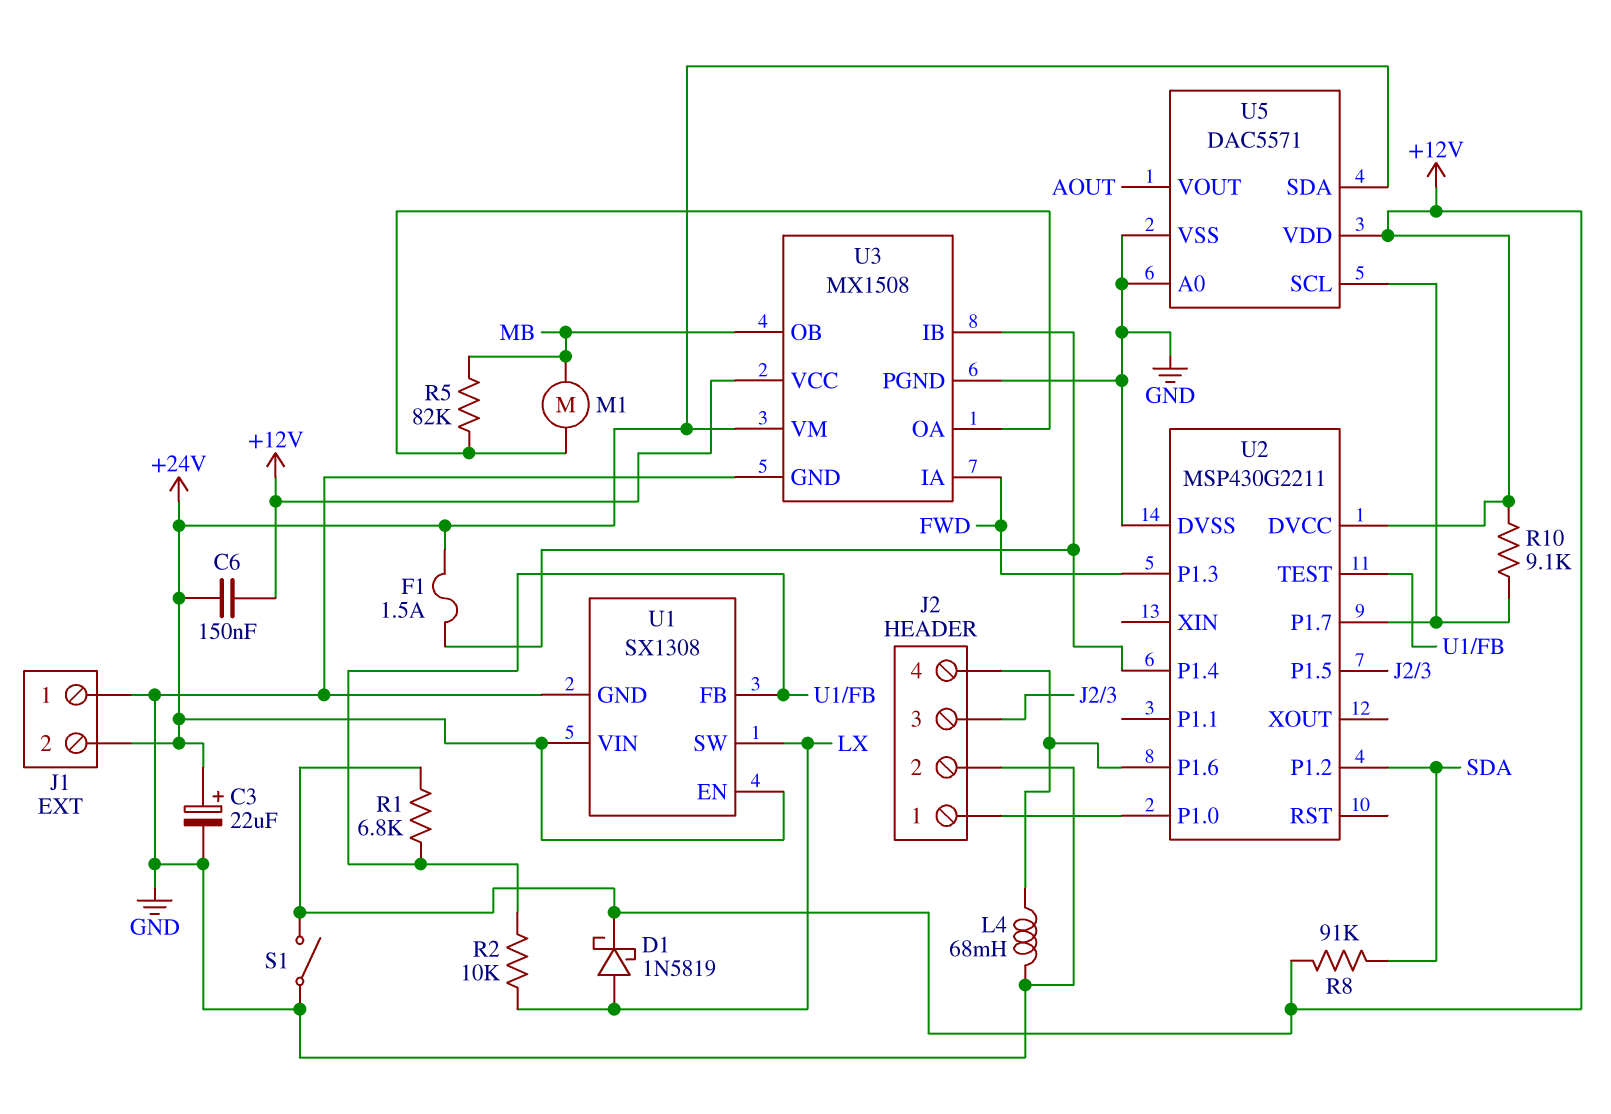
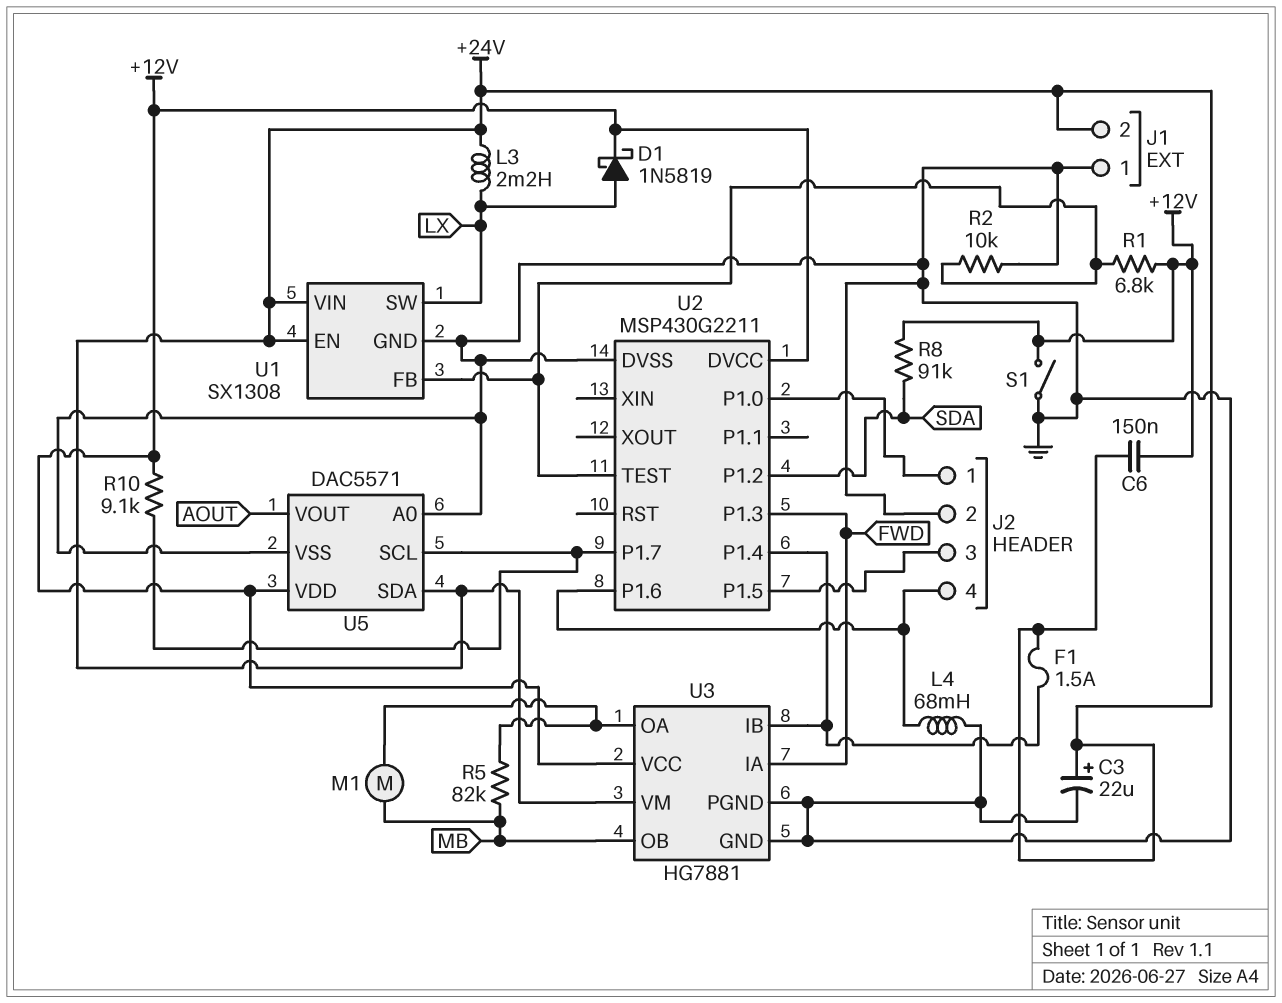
L3: none -> 2.2mH (+24V, LX)
R2: 10k (LX, U1/FB) -> 10k (GND, U1/FB)
U3: MX1508 -> HG7881

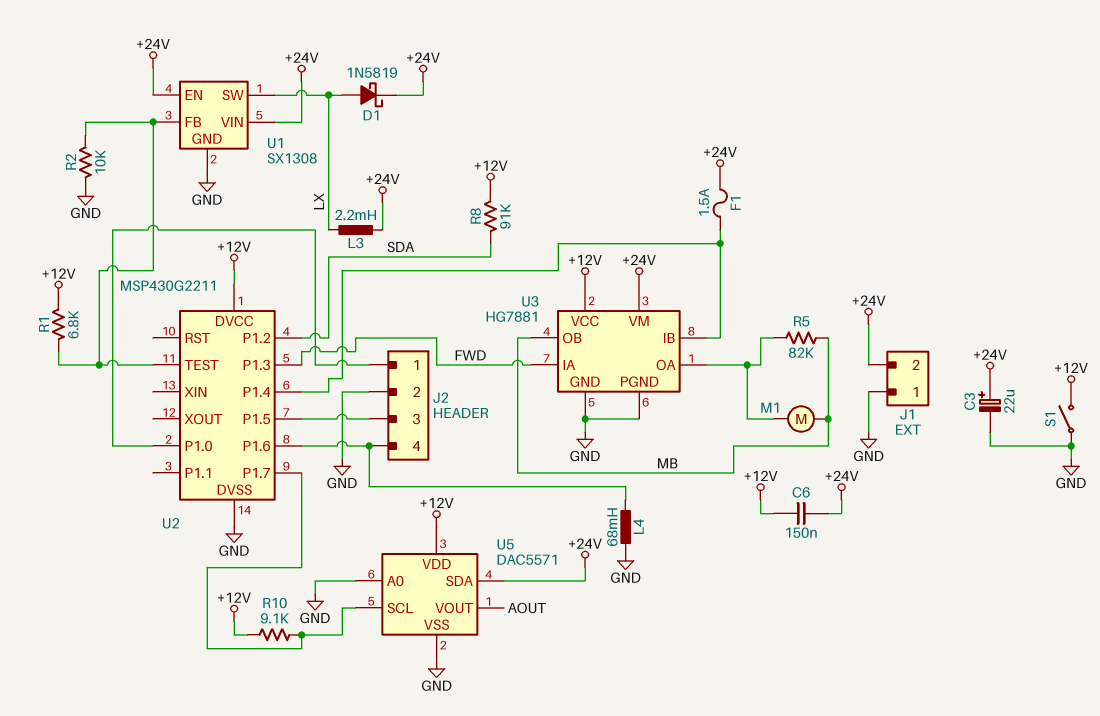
D1: schottky 1N5819 (A LX, K +12V) -> schottky 1N5819 (A LX, K +24V)

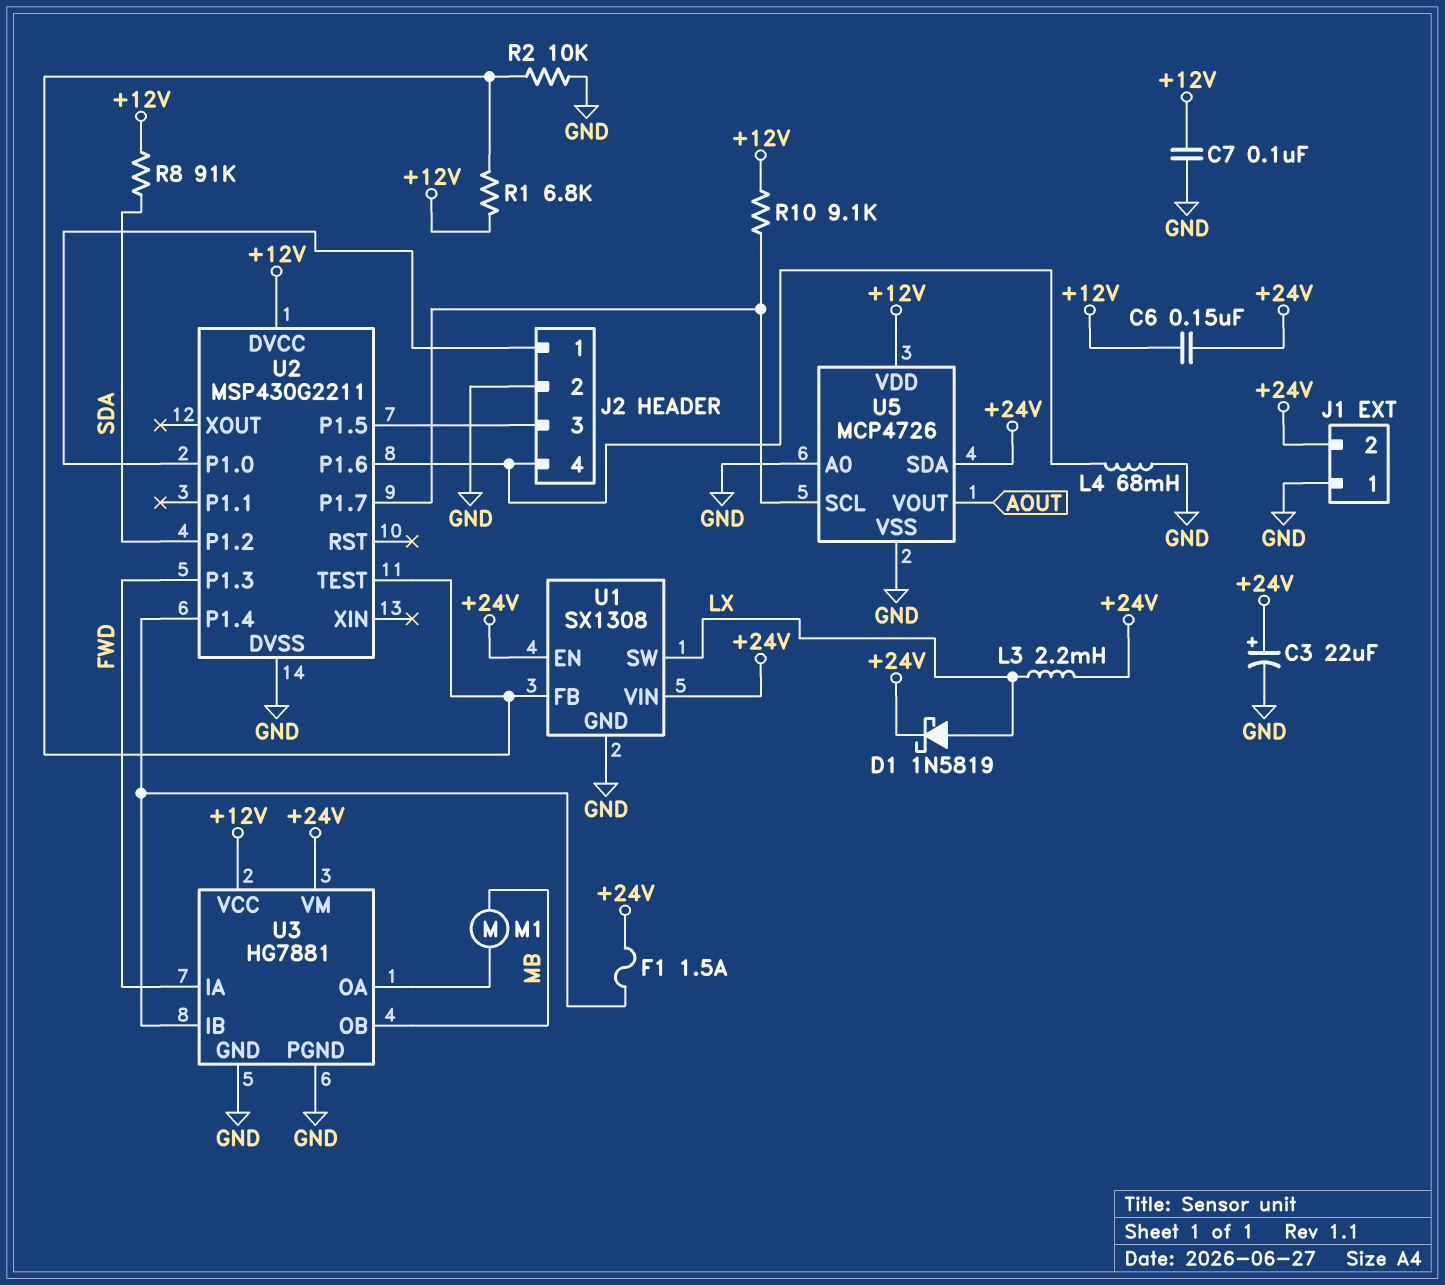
C7: none -> 100nF (+12V, GND)
R5: 82k (MB, U3/OA) -> none
S1: switch (+12V, GND) -> none
U5: DAC5571 -> MCP4726

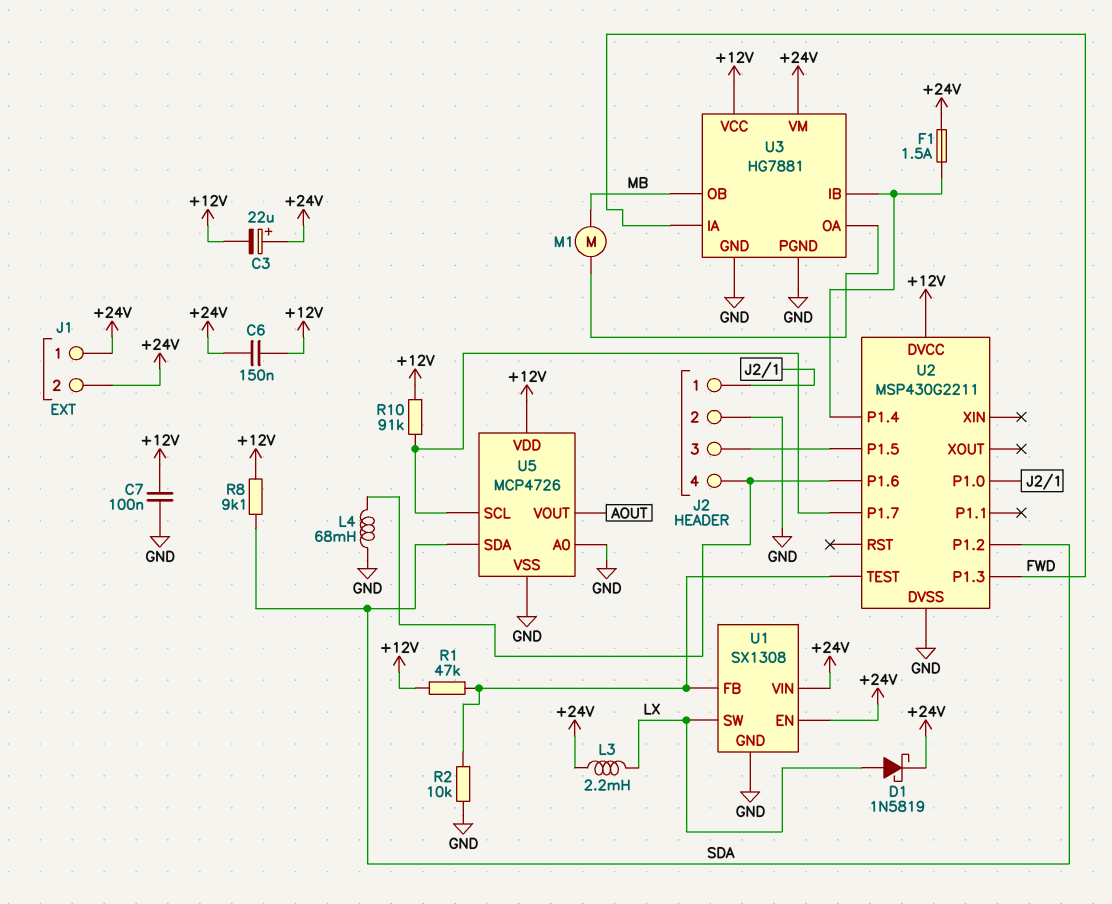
C3: 22uF (plus +24V, minus GND) -> 22uF (plus +24V, minus +12V)
J1 pin 1: GND -> +24V
R1: 6.8k (+12V, U1/FB) -> 47k (+12V, U1/FB)
R8: 91k (+12V, SDA) -> 9.1k (+12V, SDA)
R10: 9.1k (+12V, U2/P1.7) -> 91k (+12V, U2/P1.7)
U5 pin SDA: +24V -> SDA

